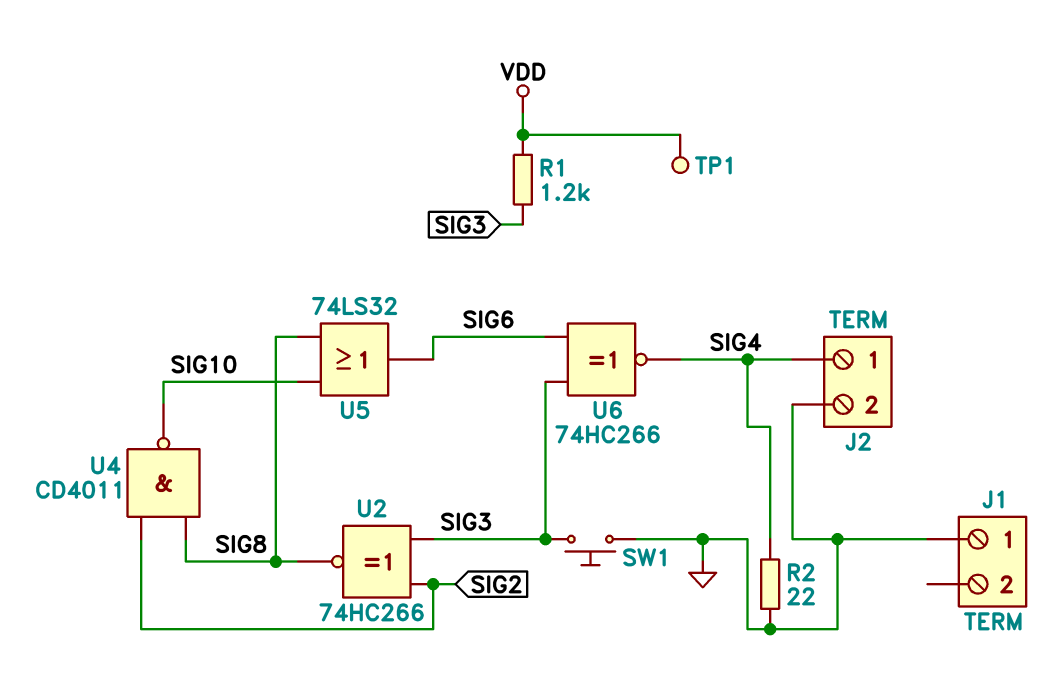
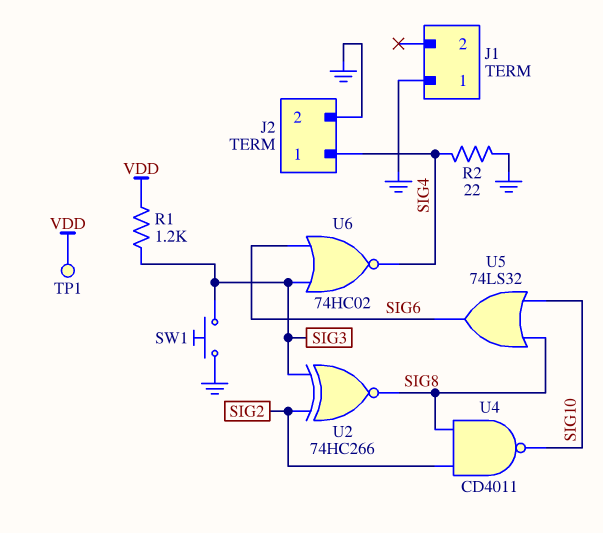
U6: XNOR 74HC266 (in SIG3, in SIG6, out SIG4) -> NOR 74HC02 (in SIG3, in SIG6, out SIG4)

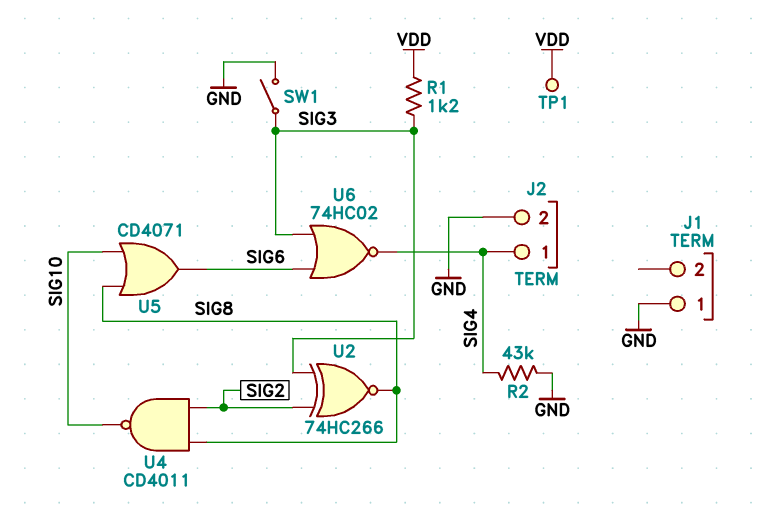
R2: 22 (GND, SIG4) -> 43k (GND, SIG4)
SW1: button (GND, SIG3) -> switch (GND, SIG3)
U5: OR 74LS32 (in SIG8, in SIG10, out SIG6) -> OR CD4071 (in SIG8, in SIG10, out SIG6)

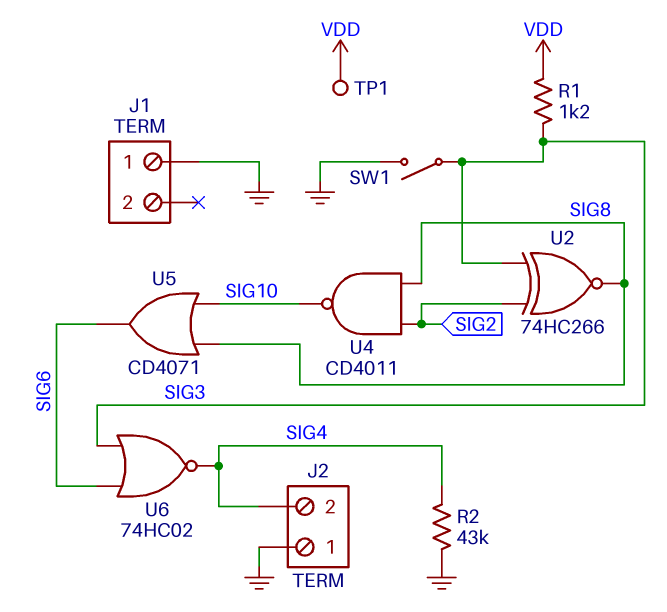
J2 pin 1: SIG4 -> GND
J2 pin 2: GND -> SIG4

